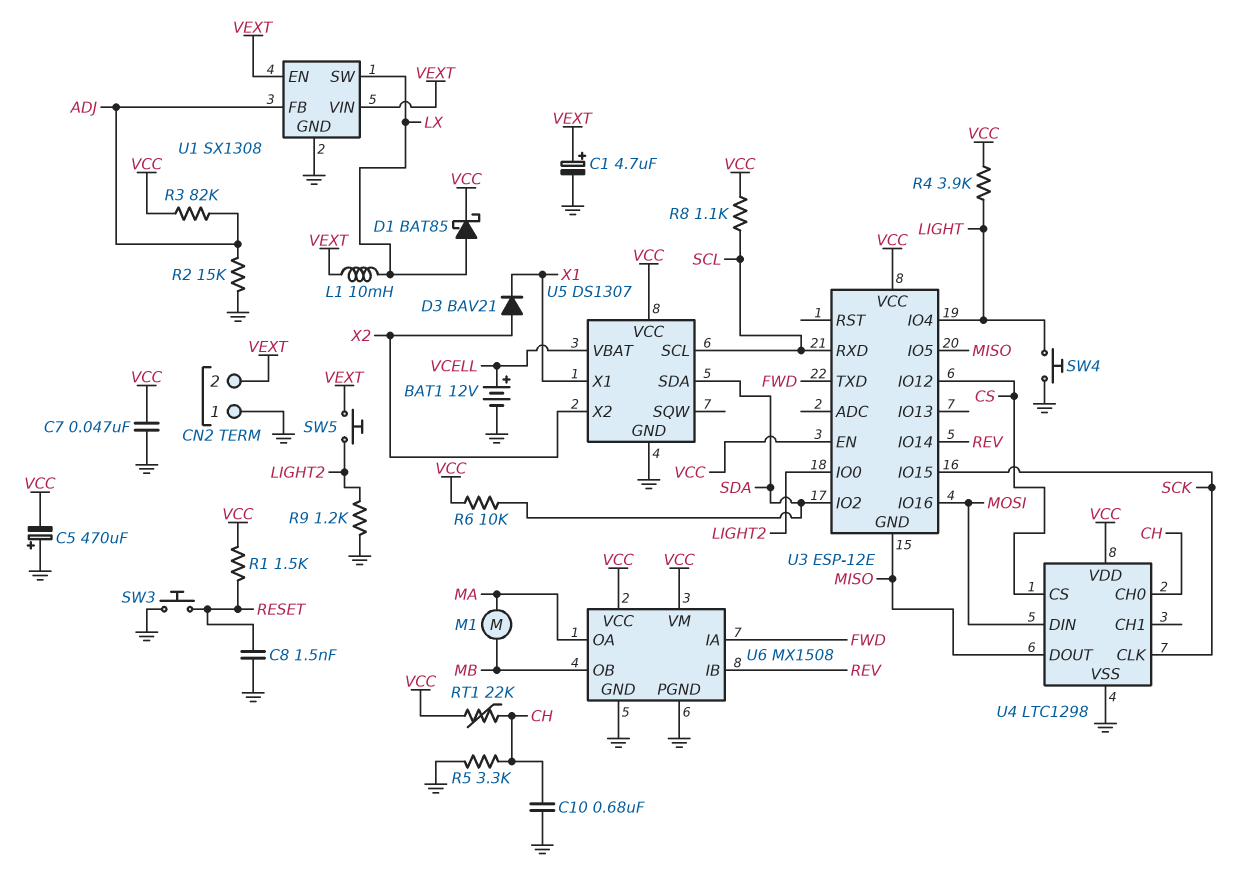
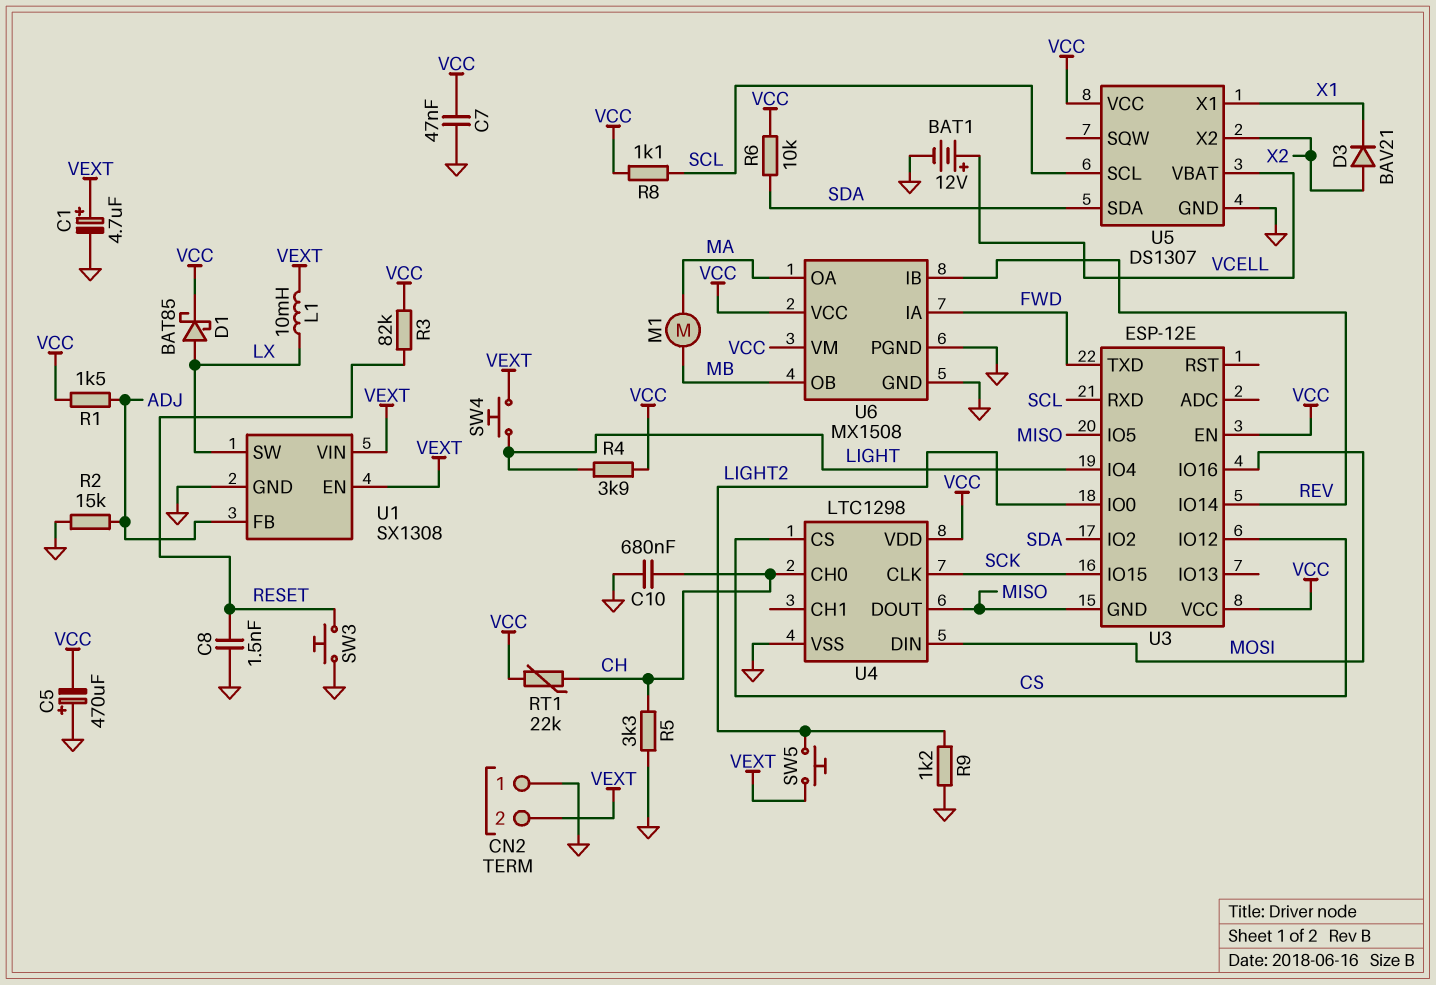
R1: 1.5k (RESET, VCC) -> 1.5k (ADJ, VCC)
R3: 82k (ADJ, VCC) -> 82k (RESET, VCC)
SW4: button (GND, LIGHT) -> button (LIGHT, VEXT)

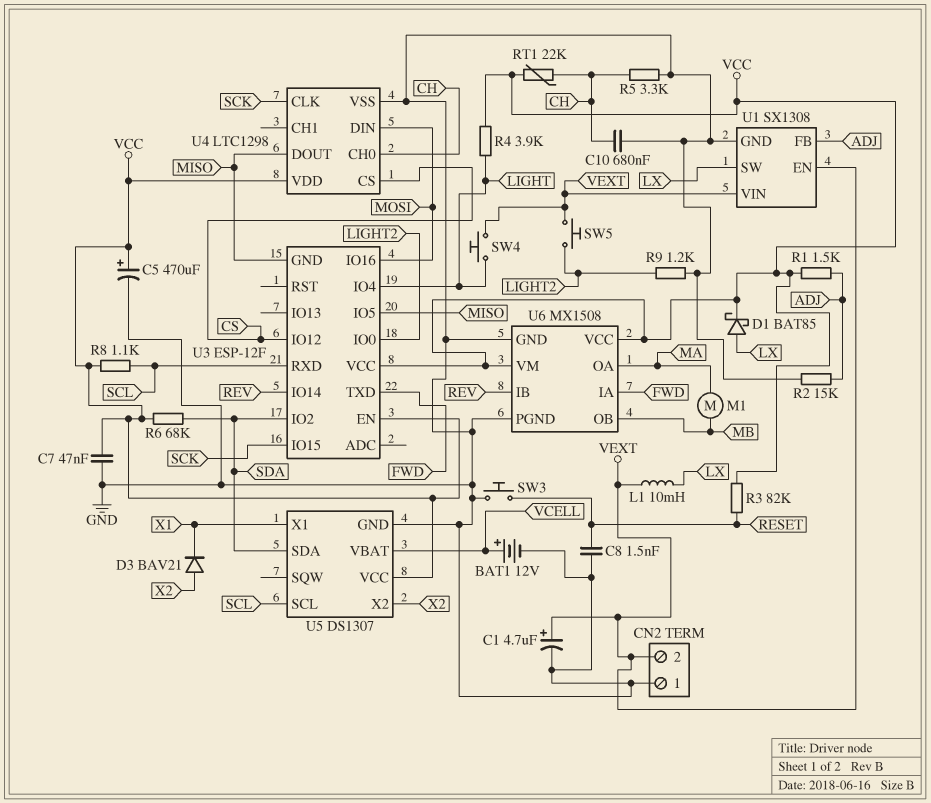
C5: 470uF (plus GND, minus VCC) -> 470uF (plus VCC, minus GND)
R6: 10k (SDA, VCC) -> 68k (SDA, VCC)
U3: ESP-12E -> ESP-12F

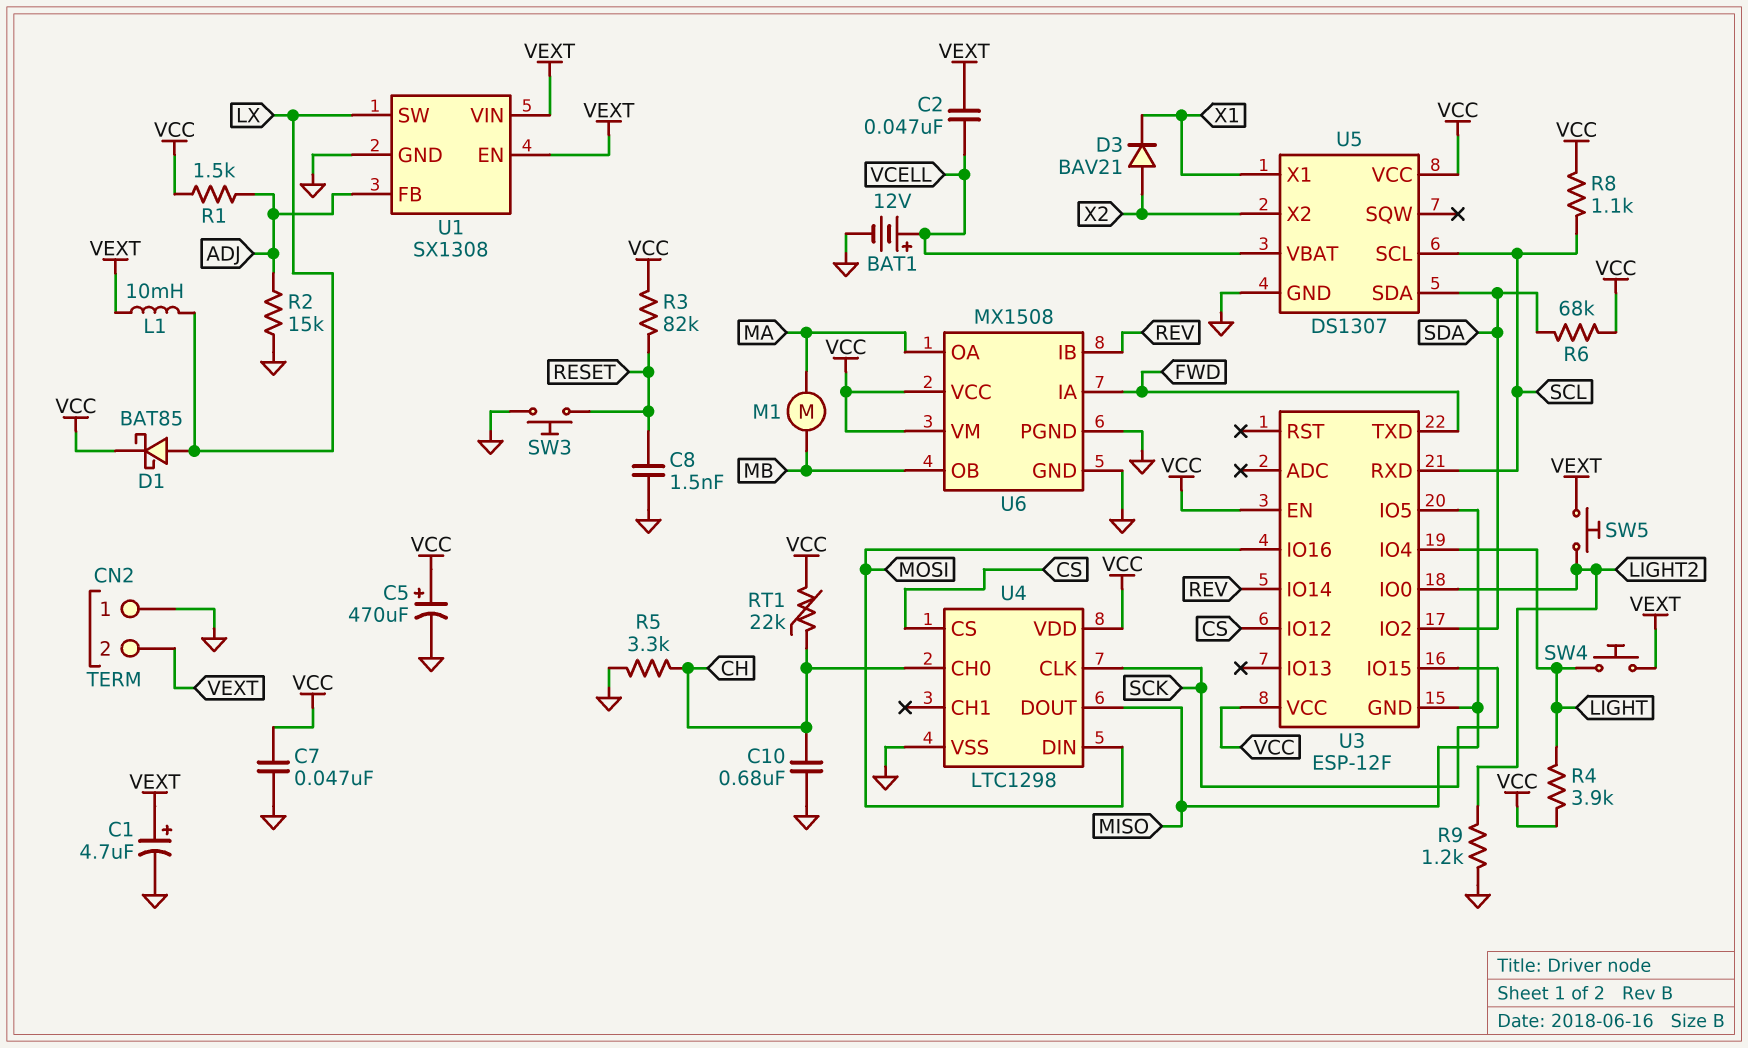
C2: none -> 47nF (VCELL, VEXT)

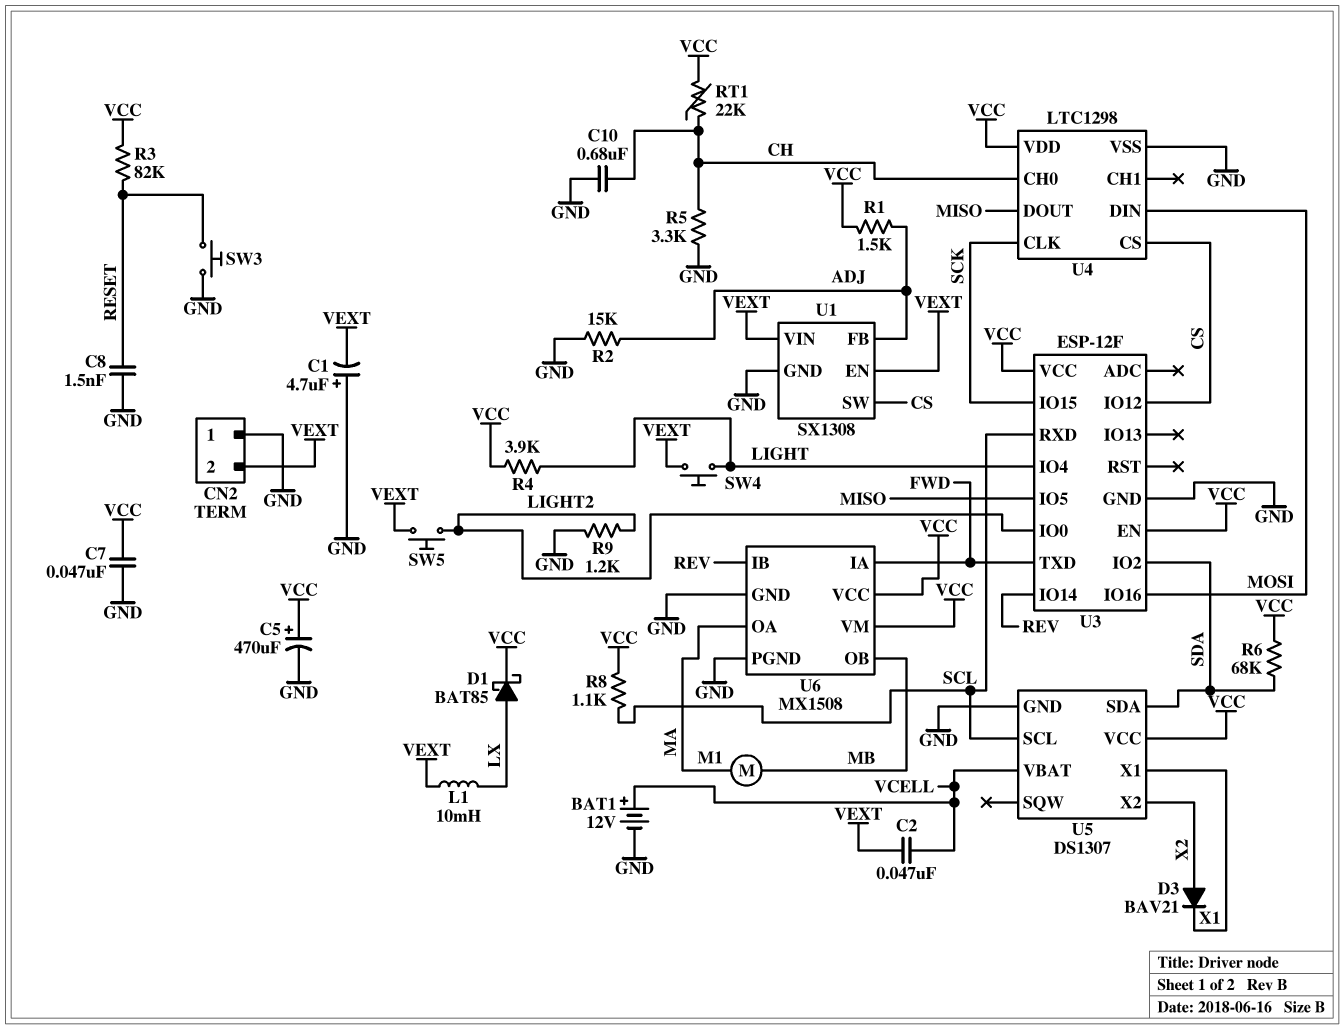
C1: 4.7uF (plus VEXT, minus GND) -> 4.7uF (plus GND, minus VEXT)
U1 pin SW: LX -> CS
U3 pin GND: MISO -> GND

